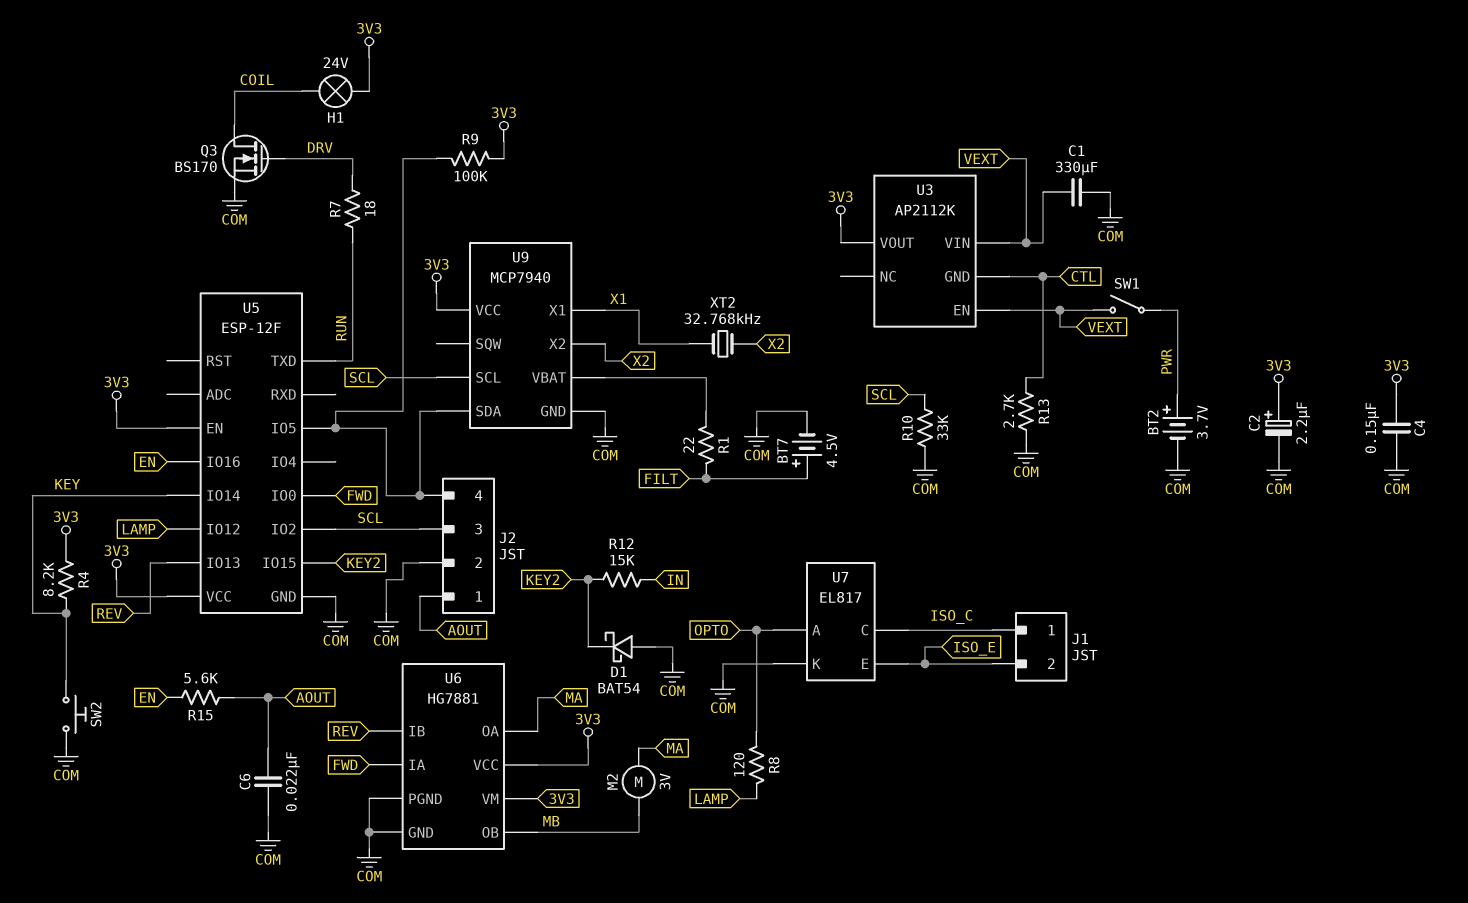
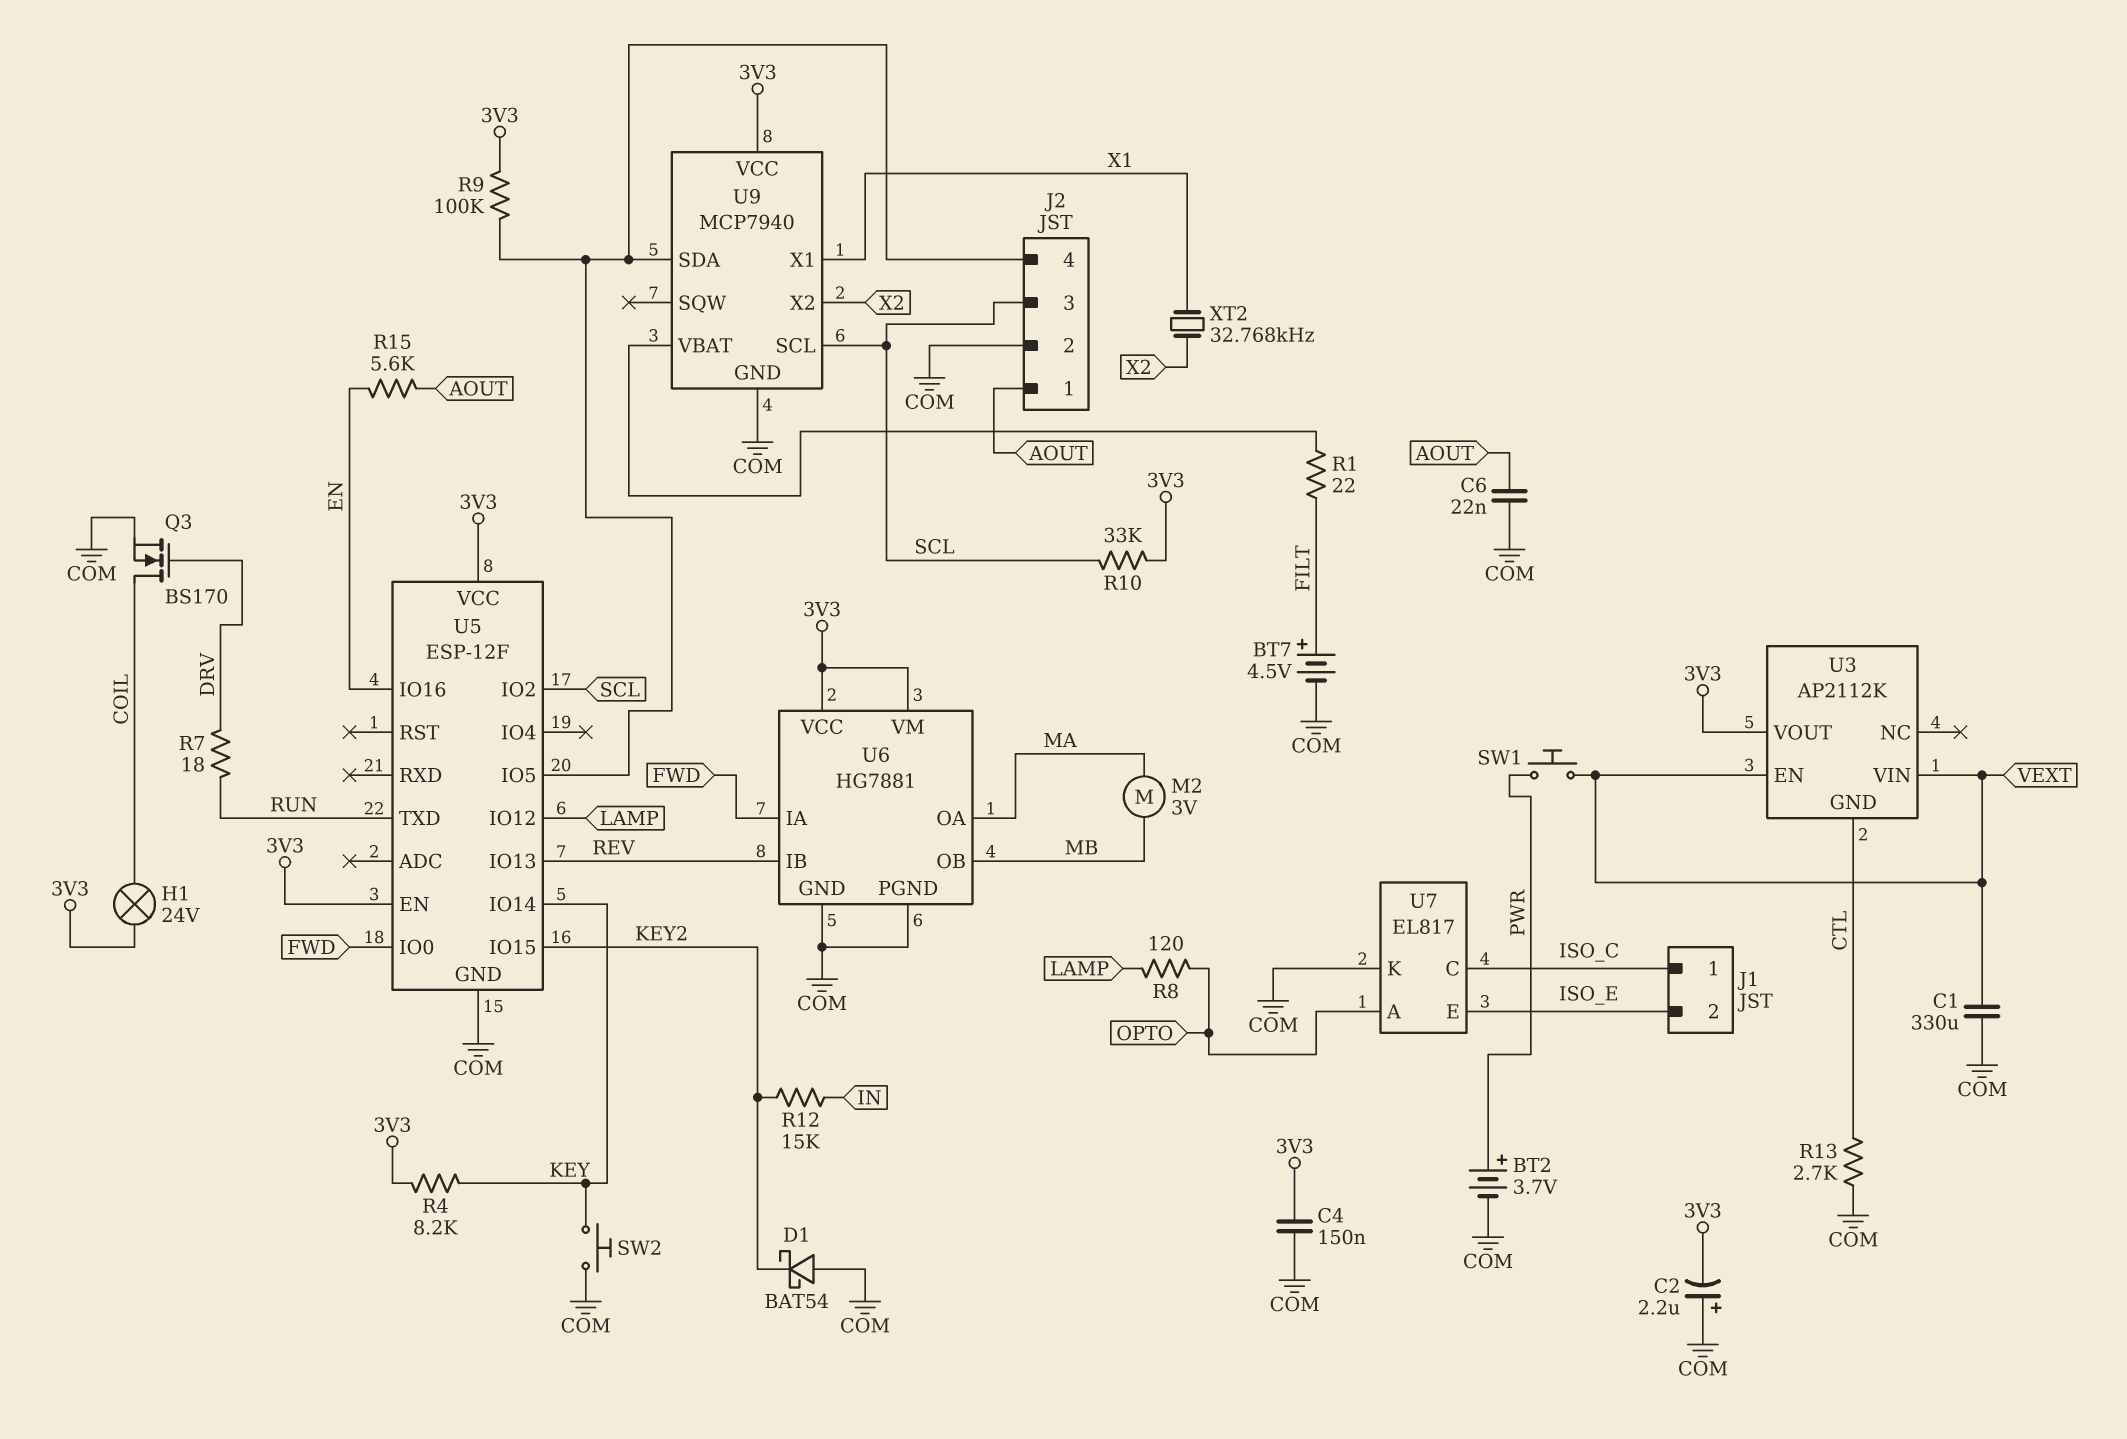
C2: 2.2uF (plus 3V3, minus COM) -> 2.2uF (plus COM, minus 3V3)
R10: 33k (COM, SCL) -> 33k (3V3, SCL)
SW1: switch (PWR, VEXT) -> button (PWR, VEXT)

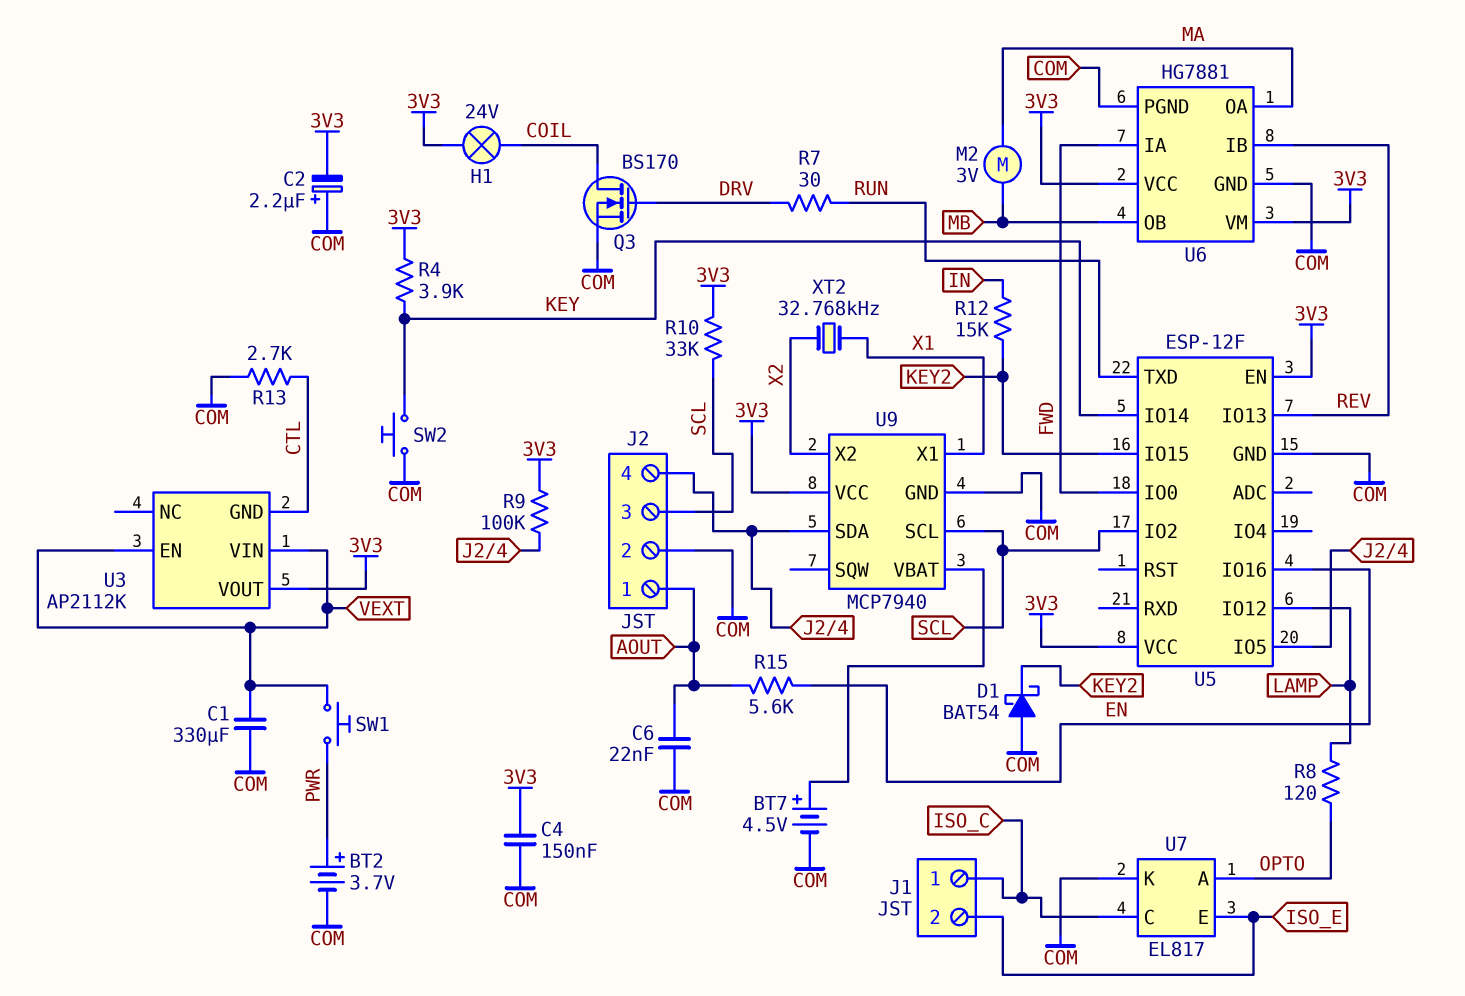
BT7: 4.5V (plus FILT, minus COM) -> 4.5V (plus U9/VBAT, minus COM)
R1: 22 (FILT, U9/VBAT) -> none
R4: 8.2k (3V3, KEY) -> 3.9k (3V3, KEY)
R7: 18 (DRV, RUN) -> 30 (DRV, RUN)

